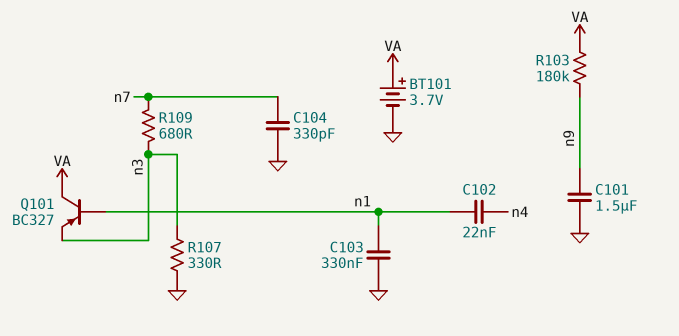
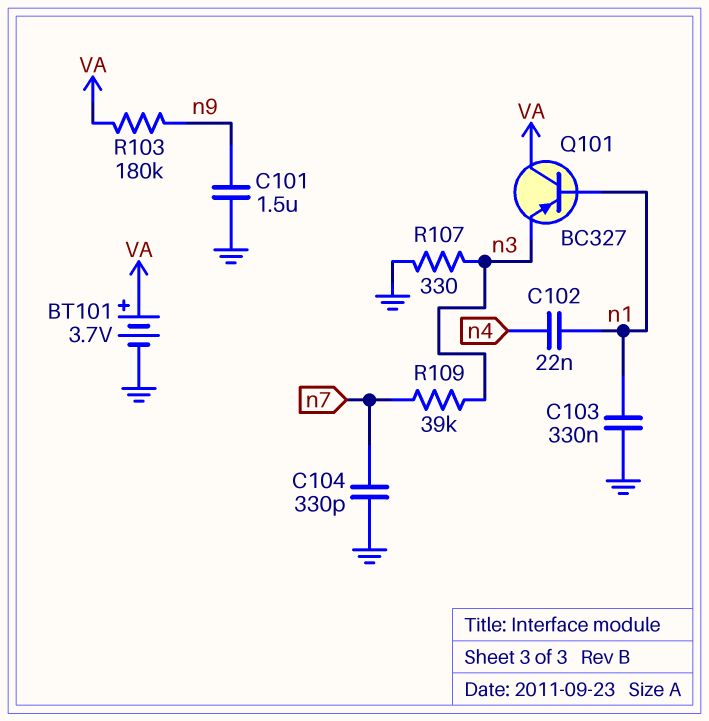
R109: 680 (n3, n7) -> 39k (n3, n7)

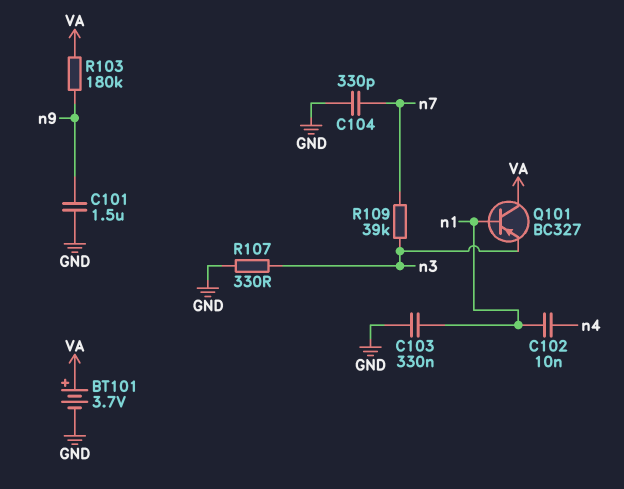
C102: 22nF (n1, n4) -> 10nF (n1, n4)

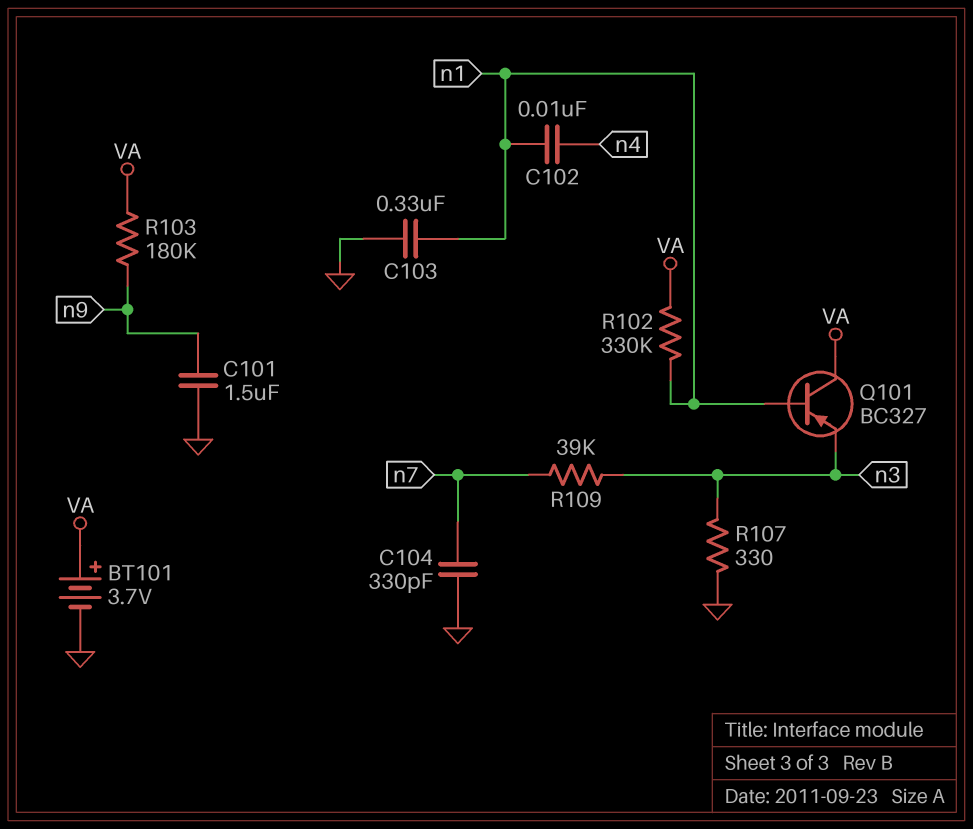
R102: none -> 330k (VA, n1)

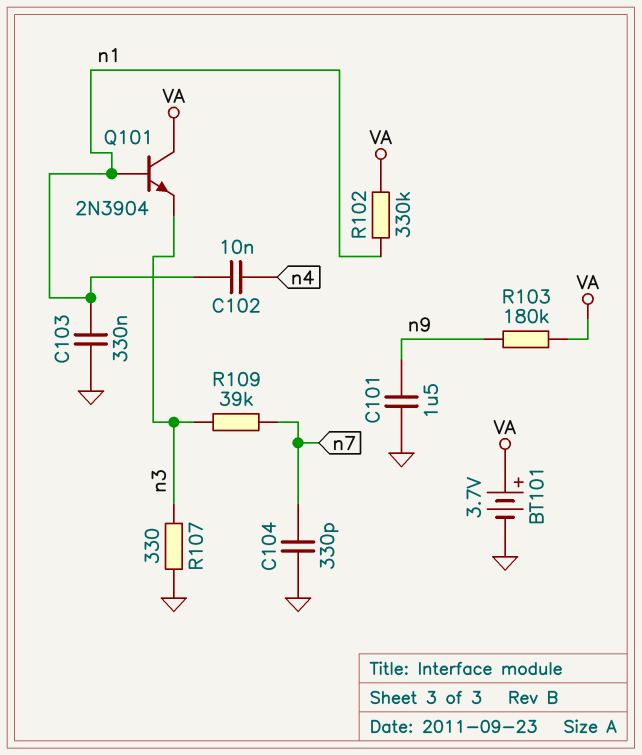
Q101: PNP BC327 (B n1, C VA, E n3) -> NPN 2N3904 (B n1, C VA, E n3)

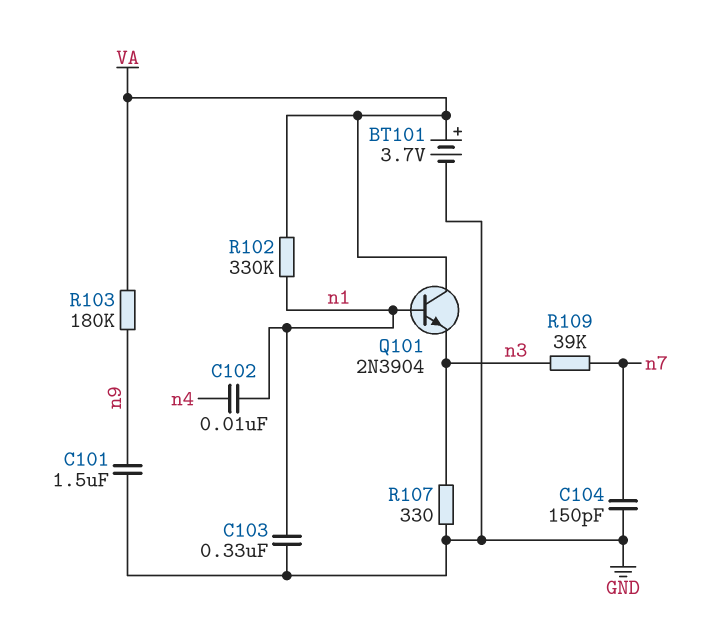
C104: 330pF (GND, n7) -> 150pF (GND, n7)

